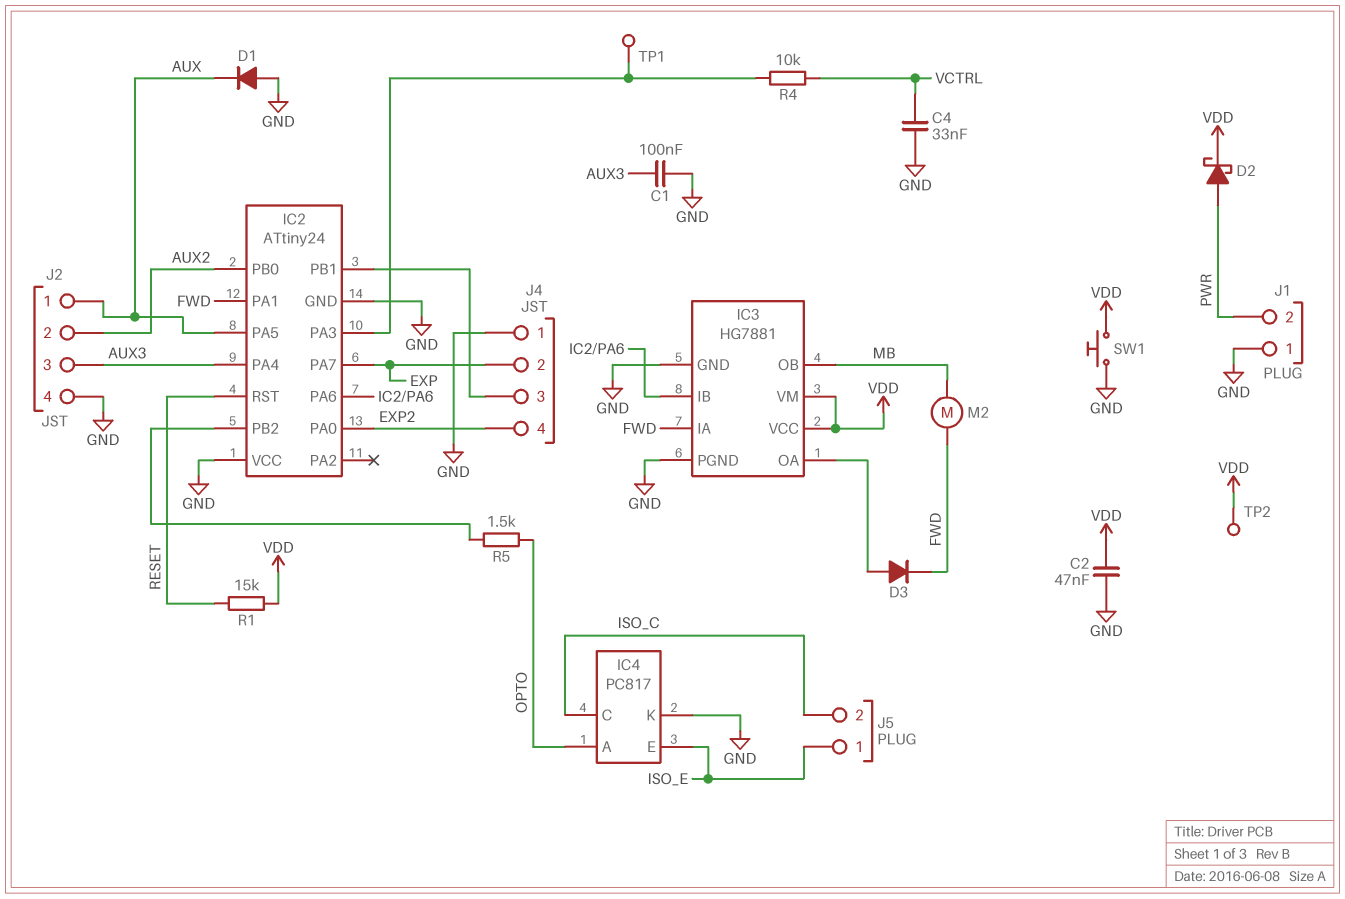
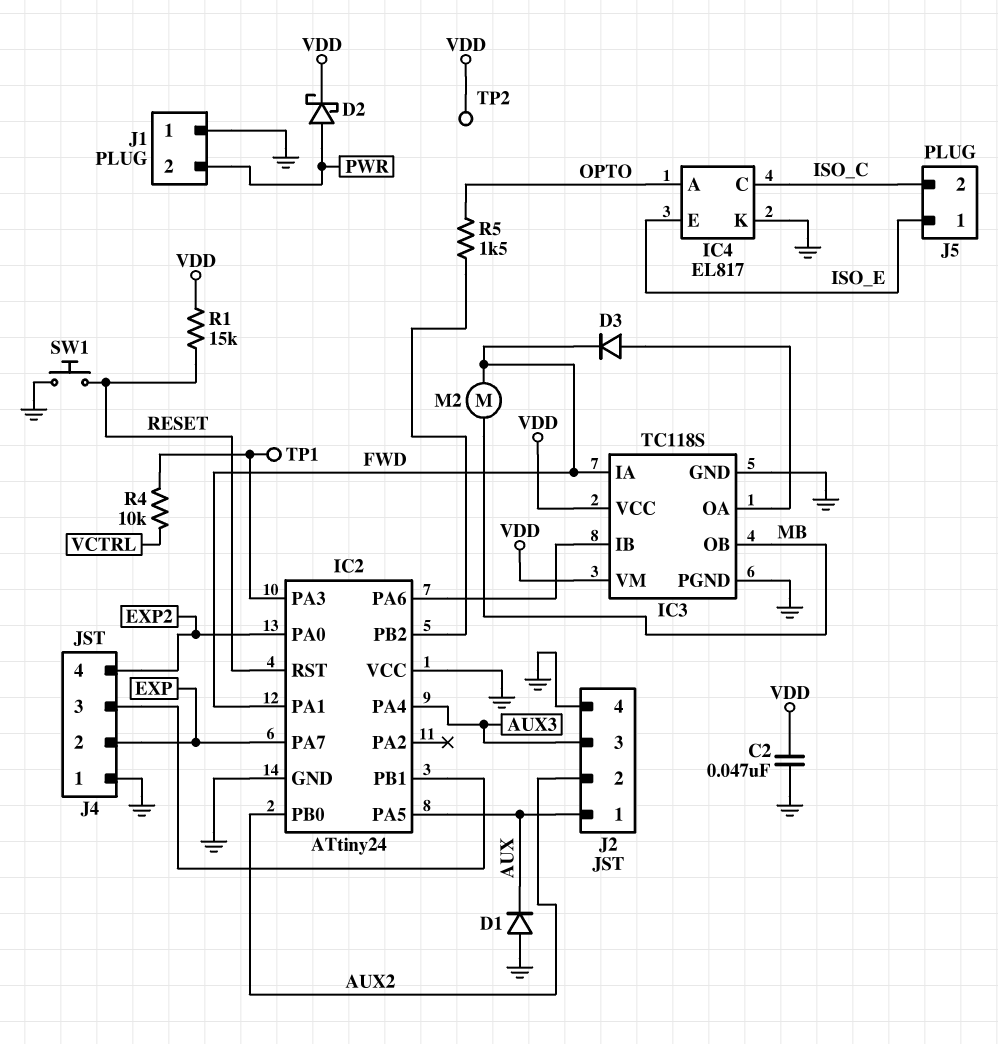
C1: 100nF (AUX3, GND) -> none
C4: 33nF (GND, VCTRL) -> none
IC3: HG7881 -> TC118S
IC4: PC817 -> EL817
SW1: button (GND, VDD) -> button (GND, RESET)

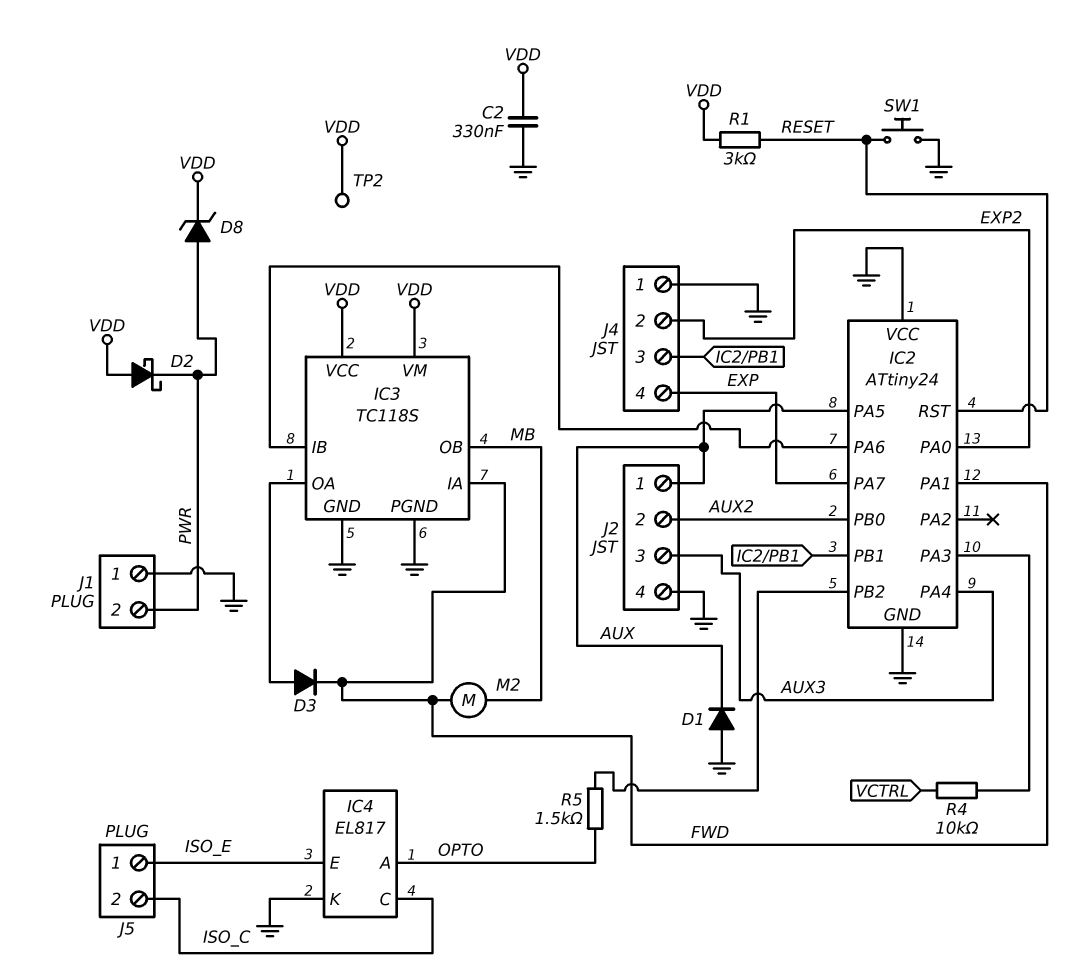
C2: 47nF (GND, VDD) -> 330nF (GND, VDD)
D2: schottky (A PWR, K VDD) -> schottky (A VDD, K PWR)
D8: none -> zener (A PWR, K VDD)
J4 pin 2: EXP -> EXP2
J4 pin 4: EXP2 -> EXP
R1: 15k (RESET, VDD) -> 3k (RESET, VDD)
TP1: test point (IC2/PA3) -> none

